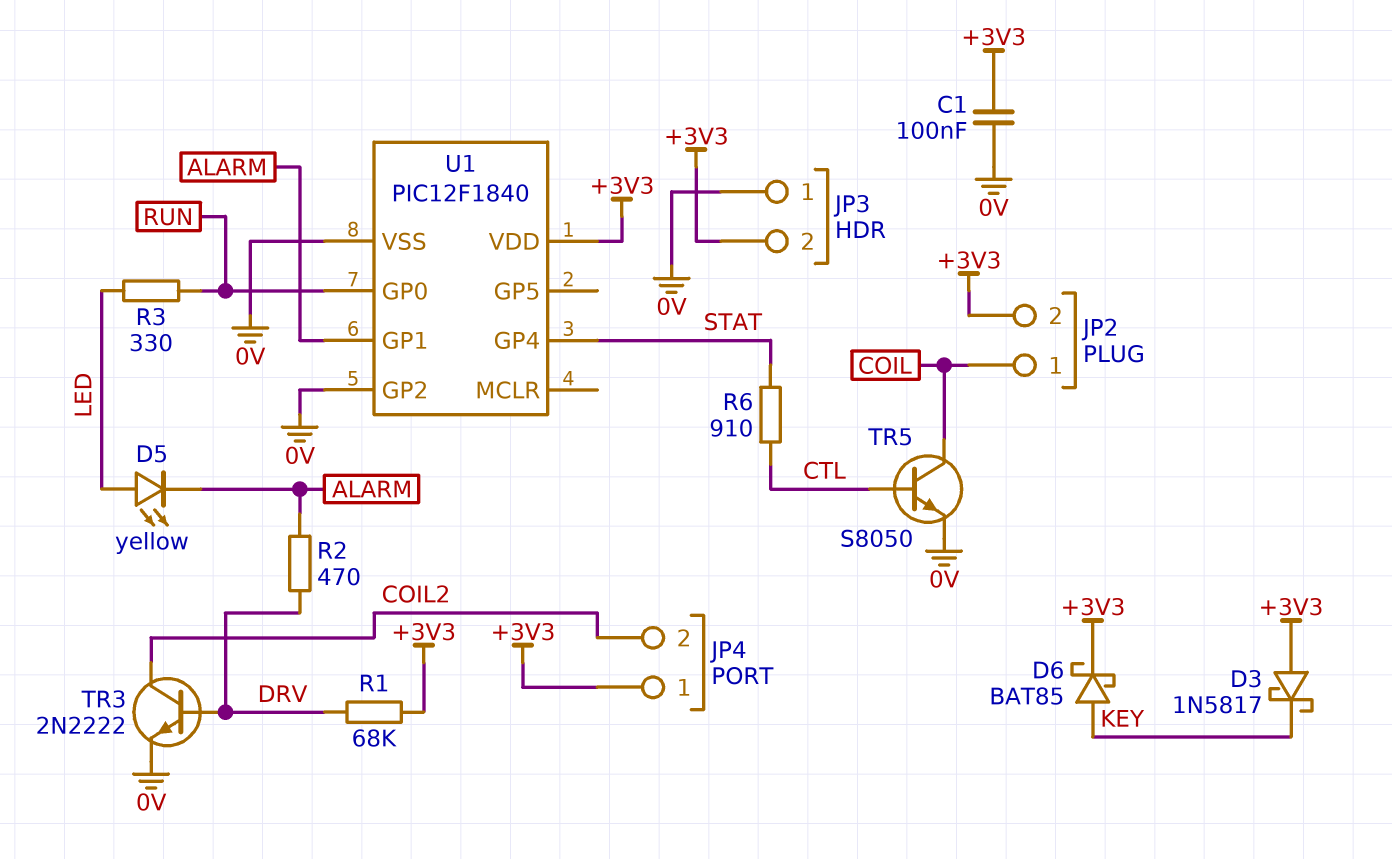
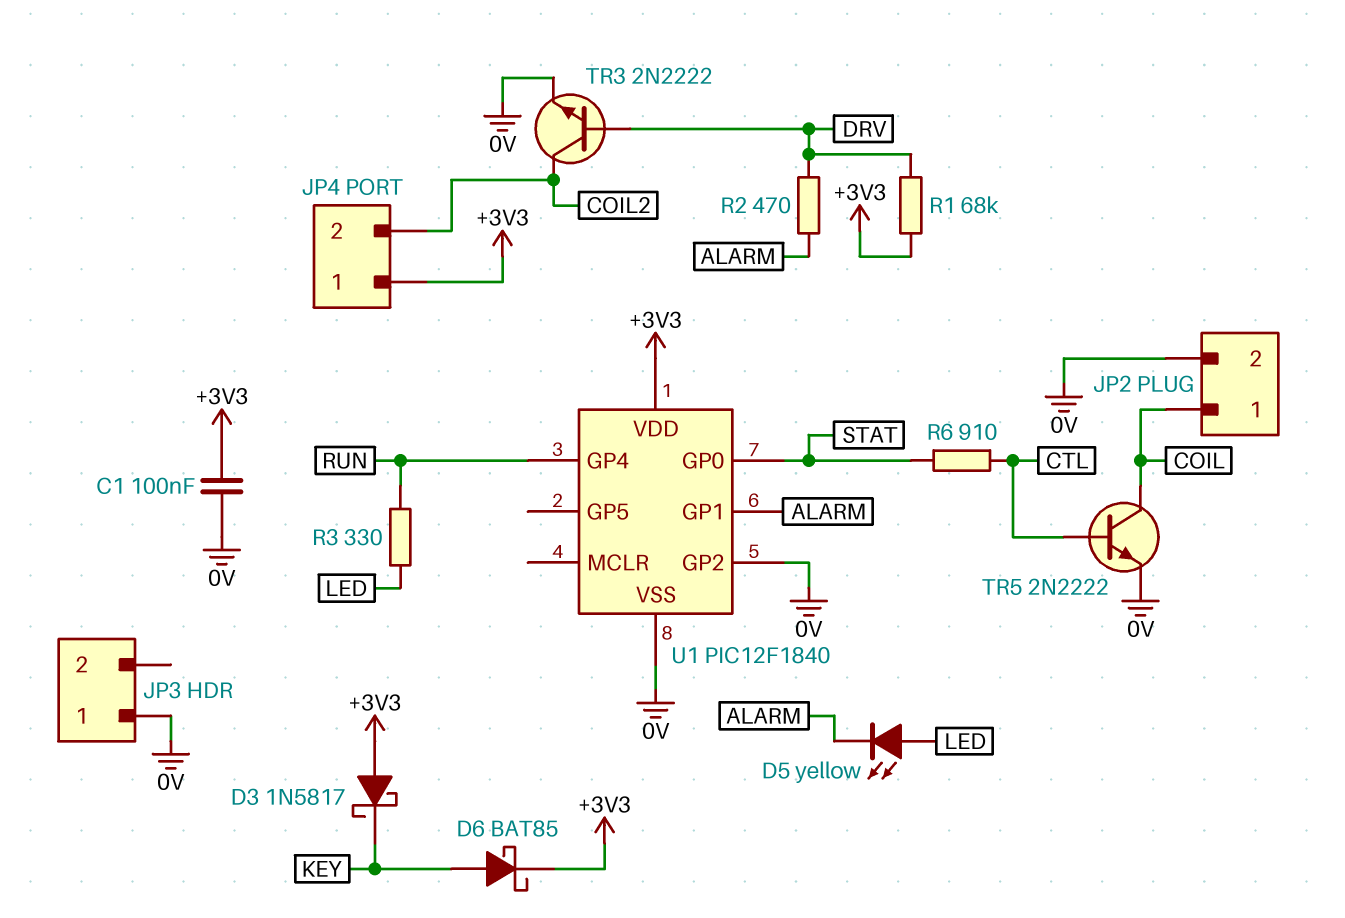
JP2 pin 2: +3V3 -> 0V
JP3 pin 2: +3V3 -> none
TR5: NPN S8050 (B CTL, C COIL, E 0V) -> NPN 2N2222 (B CTL, C COIL, E 0V)
U1 pin GP0: RUN -> STAT
U1 pin GP4: STAT -> RUN

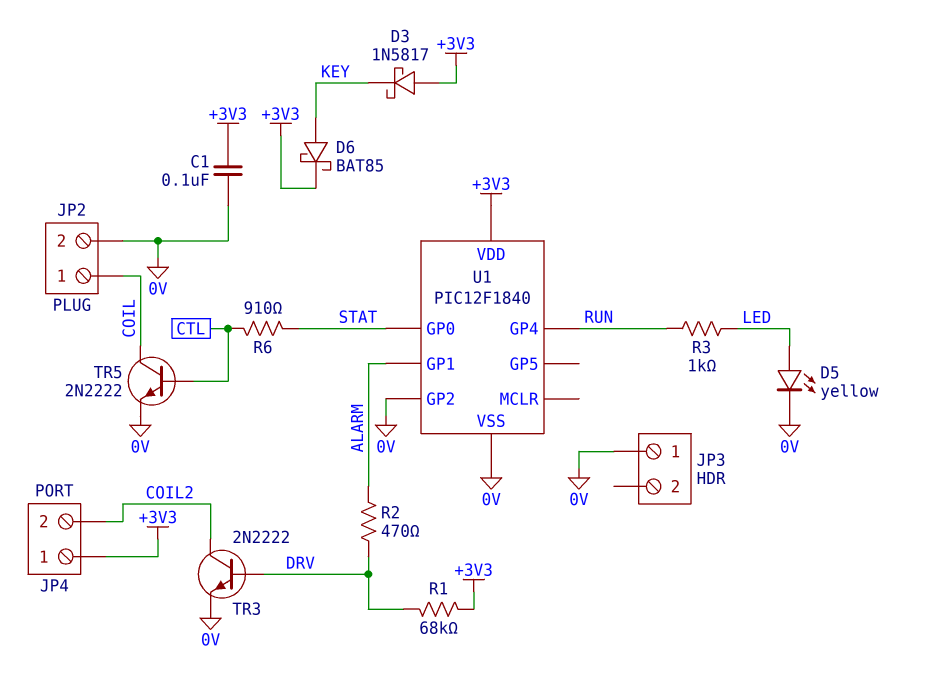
D5: LED yellow (A LED, K ALARM) -> LED yellow (A LED, K 0V)
R3: 330 (LED, RUN) -> 1k (LED, RUN)

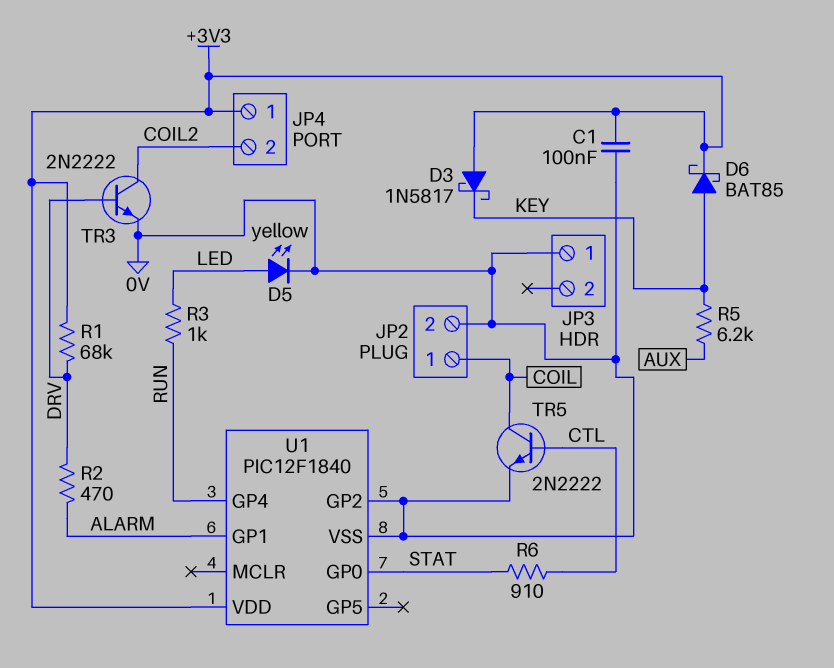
R5: none -> 6.2k (AUX, KEY)

